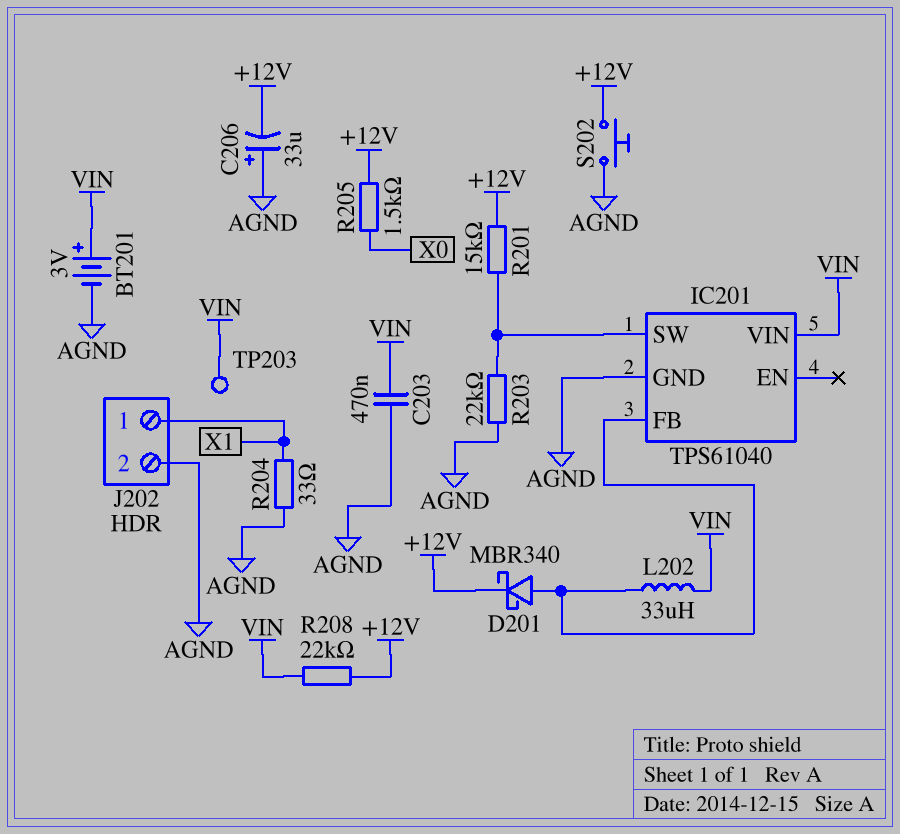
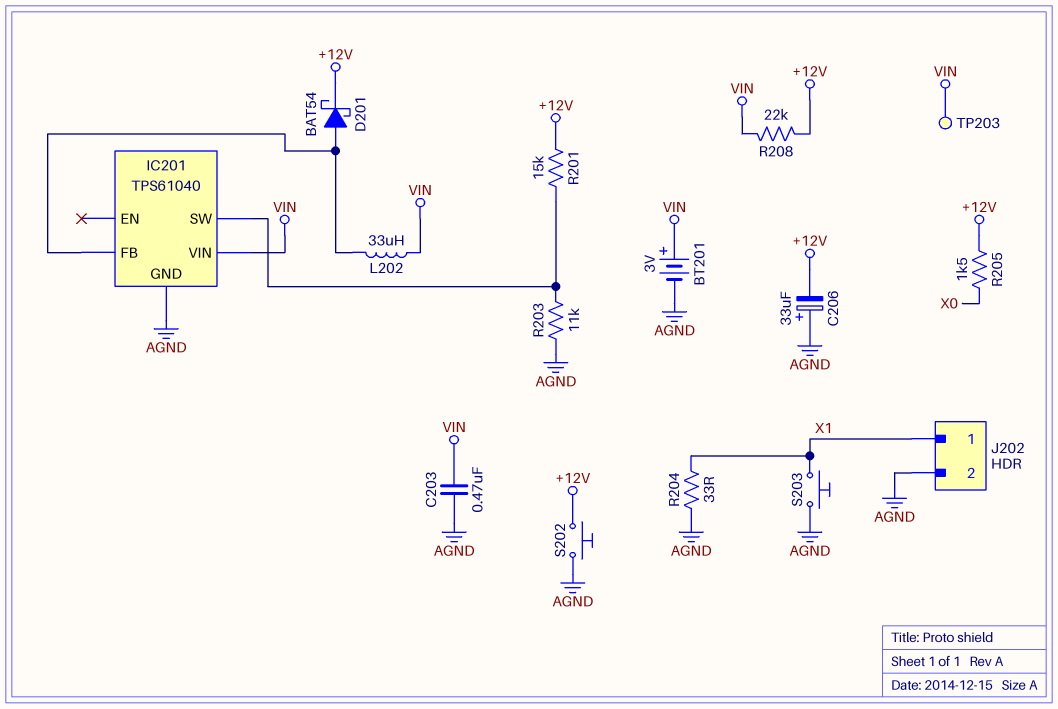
D201: schottky MBR340 (A IC201/FB, K +12V) -> schottky BAT54 (A IC201/FB, K +12V)
R203: 22k (AGND, IC201/SW) -> 11k (AGND, IC201/SW)
S203: none -> button (AGND, X1)

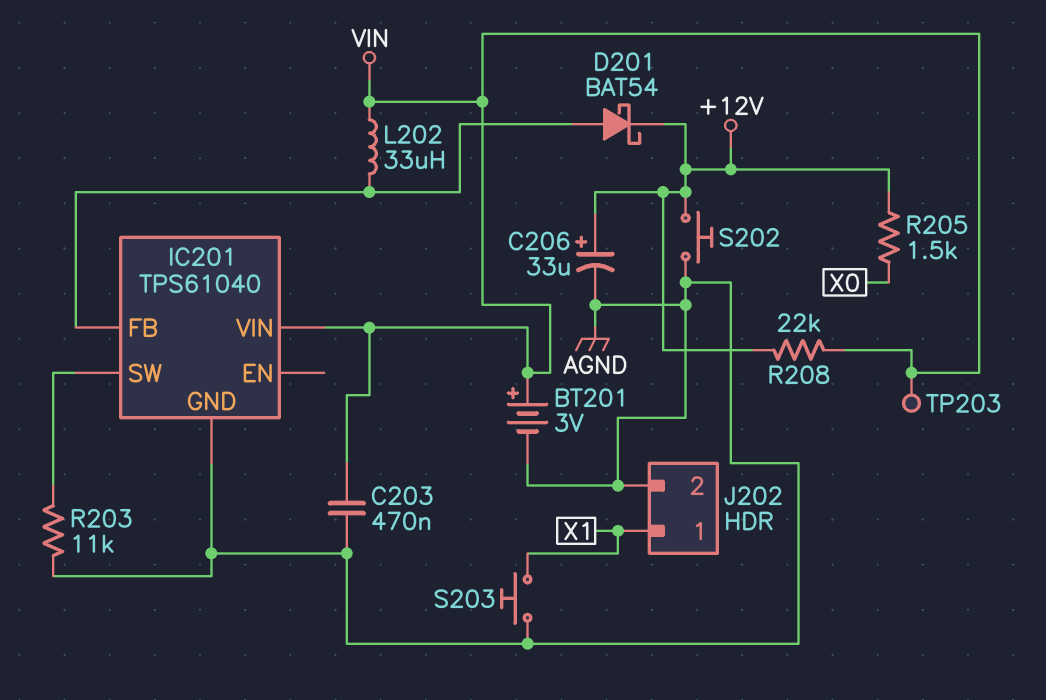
C206: 33uF (plus AGND, minus +12V) -> 33uF (plus +12V, minus AGND)
R201: 15k (+12V, IC201/SW) -> none
R204: 33 (AGND, X1) -> none

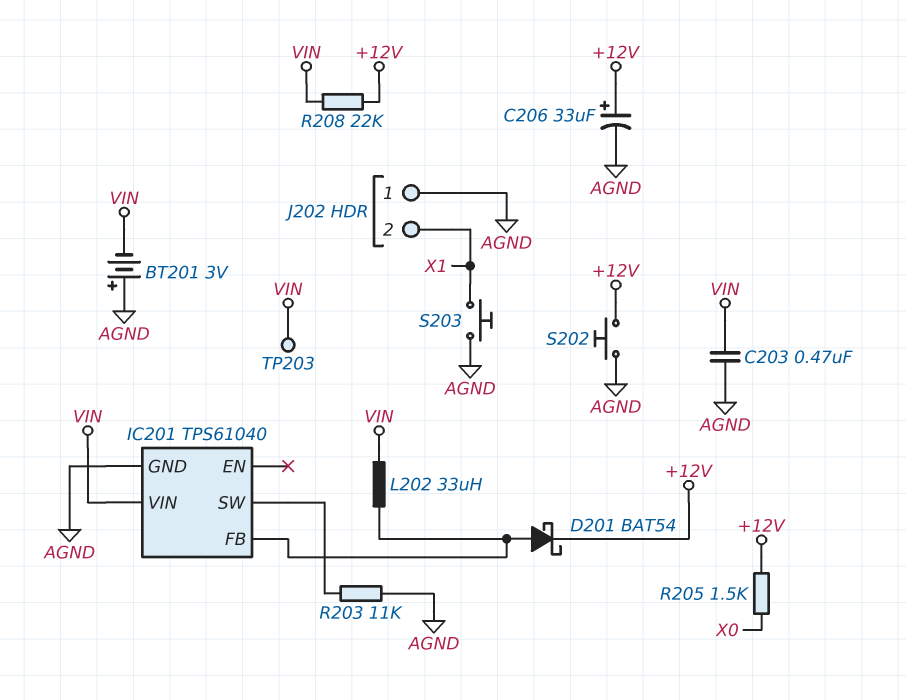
BT201: 3V (plus VIN, minus AGND) -> 3V (plus AGND, minus VIN)
J202 pin 1: X1 -> AGND
J202 pin 2: AGND -> X1

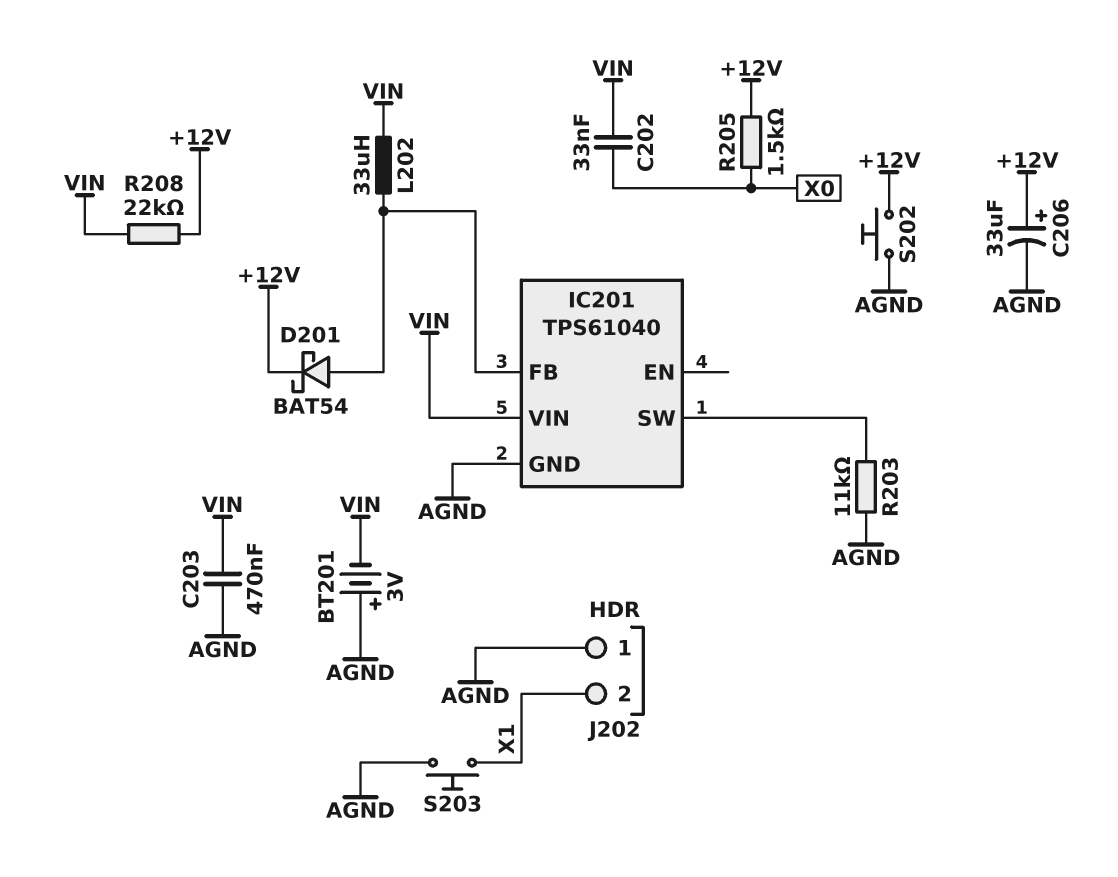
C202: none -> 33nF (VIN, X0)
TP203: test point (VIN) -> none

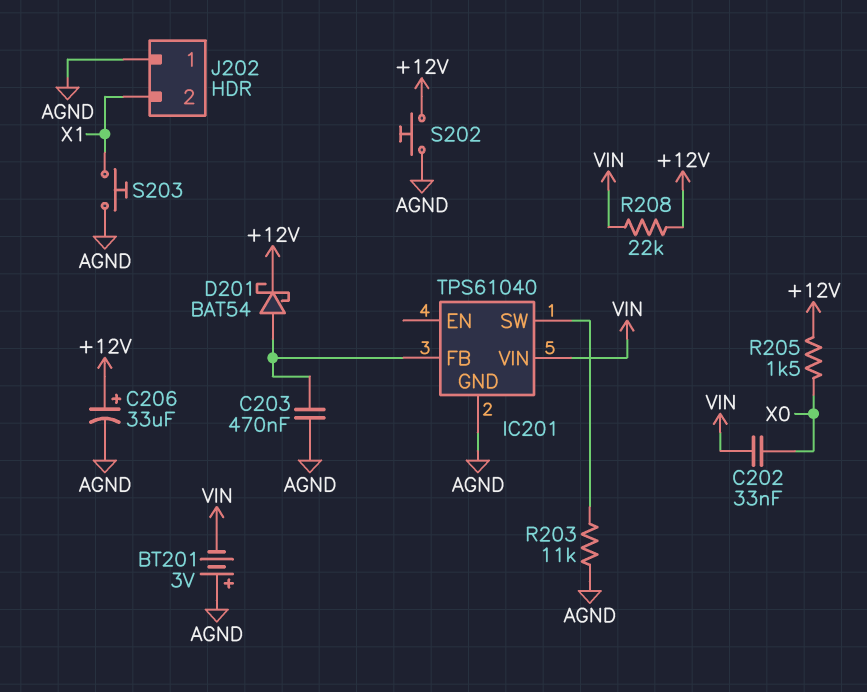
C203: 470nF (AGND, VIN) -> 470nF (AGND, IC201/FB)
L202: 33uH (IC201/FB, VIN) -> none

